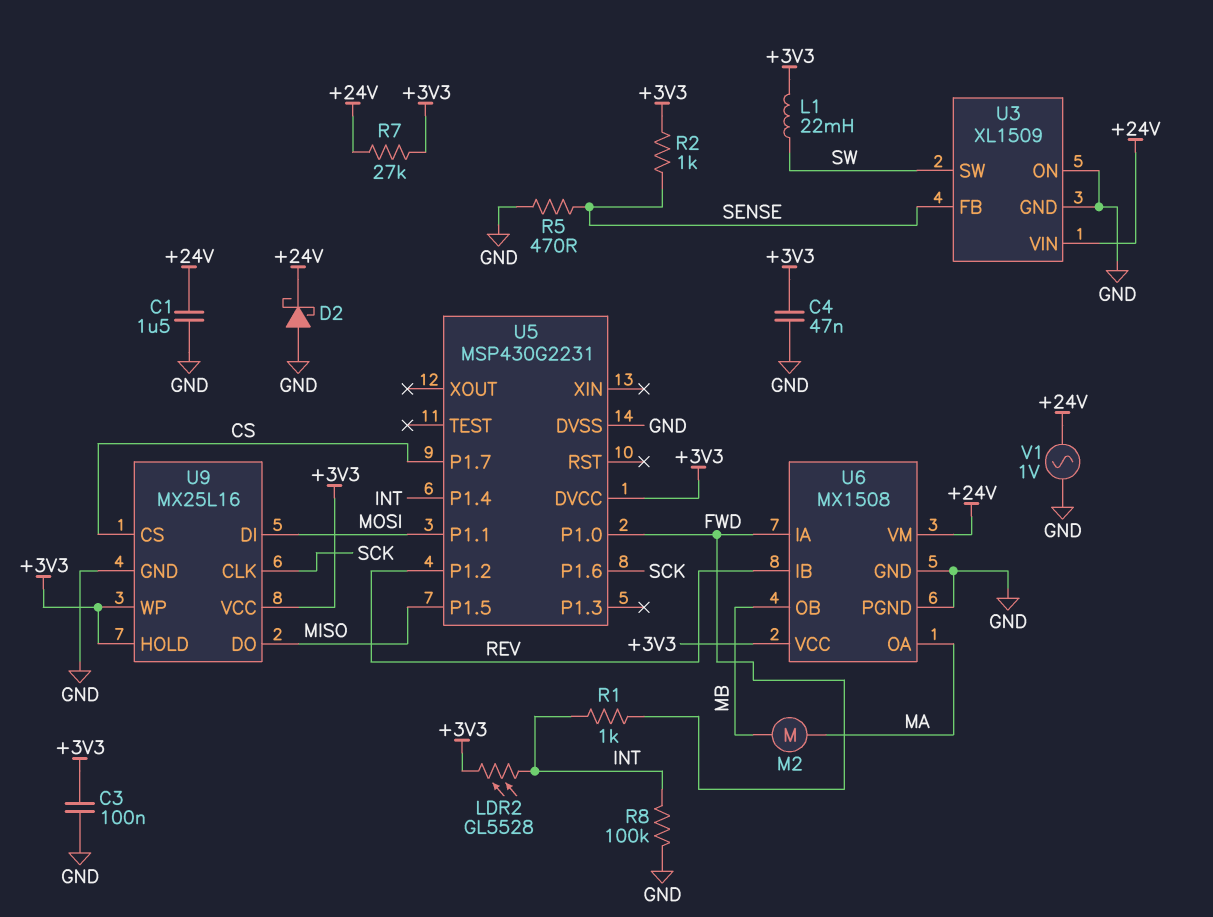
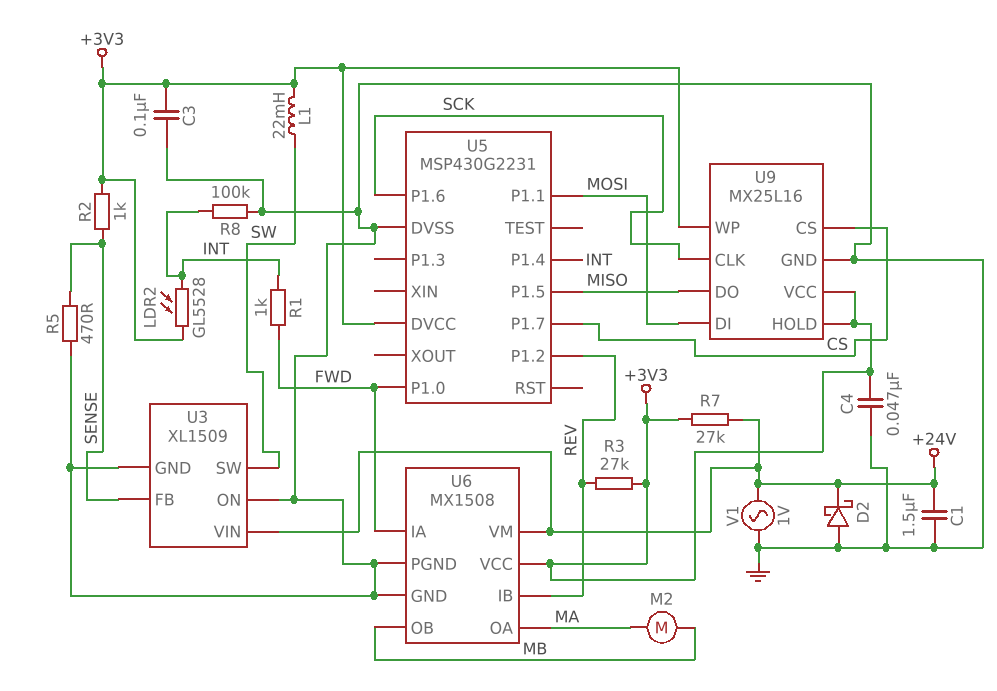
R3: none -> 27k (+3V3, REV)

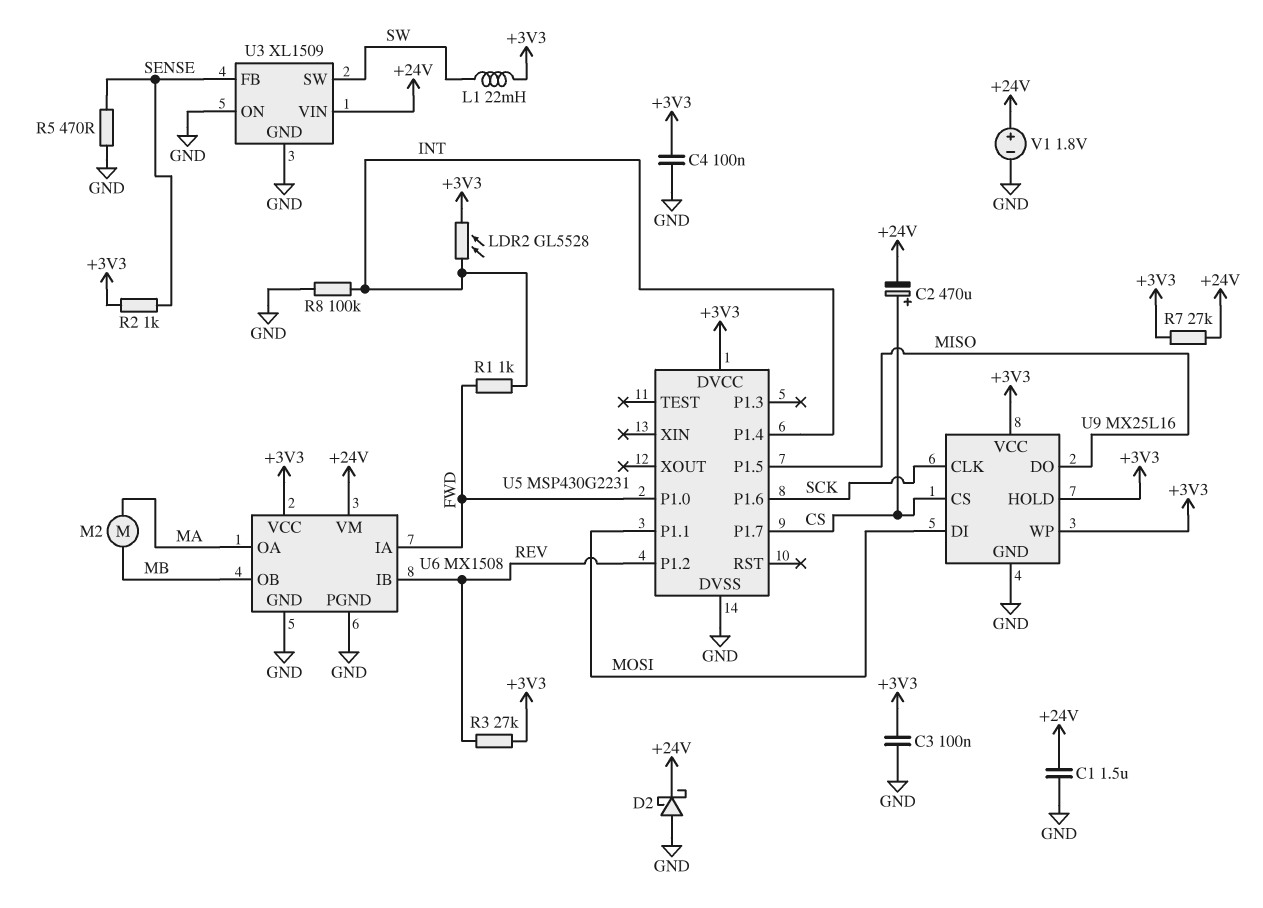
C2: none -> 470uF (plus CS, minus +24V)
C4: 47nF (+3V3, GND) -> 100nF (+3V3, GND)
V1: AC 1V (+24V, GND) -> 1.8V (plus +24V, minus GND)

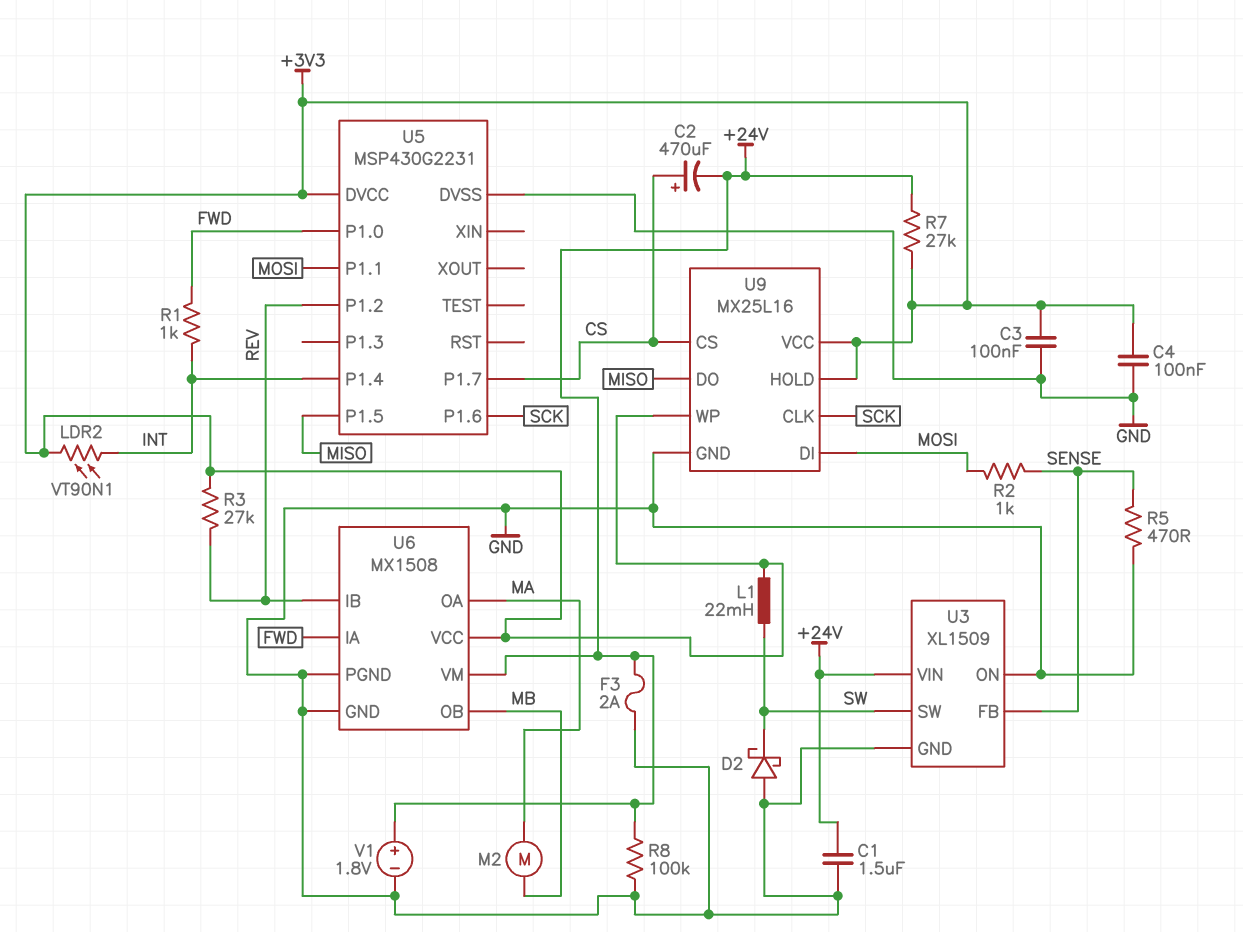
D2: schottky (A GND, K +24V) -> schottky (A GND, K SW)
F3: none -> 2A (+24V, GND)
LDR2: GL5528 (+3V3, INT) -> VT90N1 (+3V3, INT)
R2: 1k (+3V3, SENSE) -> 1k (MOSI, SENSE)
R8: 100k (GND, INT) -> 100k (+24V, GND)

